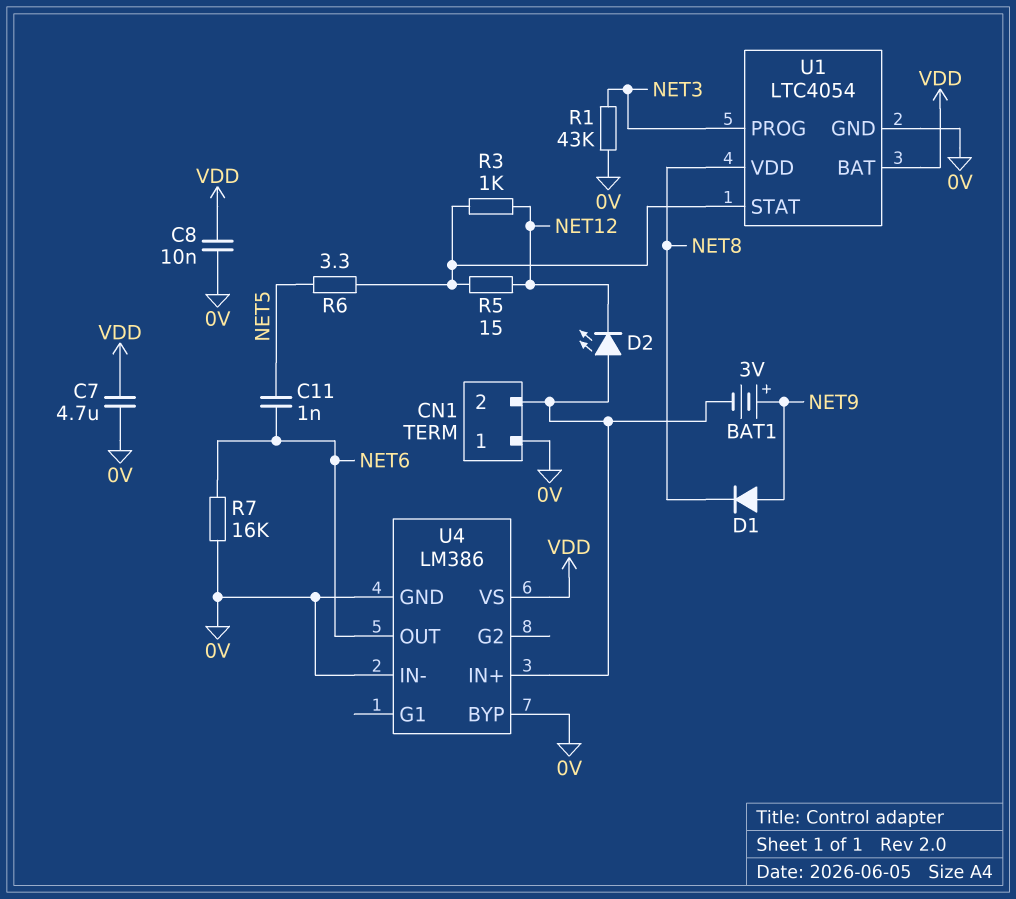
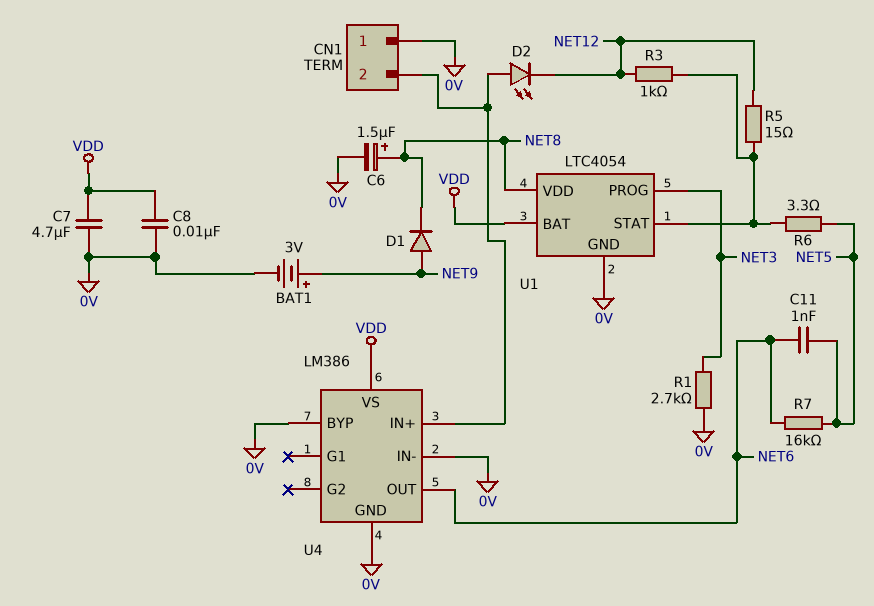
BAT1: 3V (plus NET9, minus CN1/2) -> 3V (plus NET9, minus 0V)
C6: none -> 1.5uF (plus NET8, minus 0V)
R1: 43k (0V, NET3) -> 2.7k (0V, NET3)
R7: 16k (0V, NET6) -> 16k (NET5, NET6)

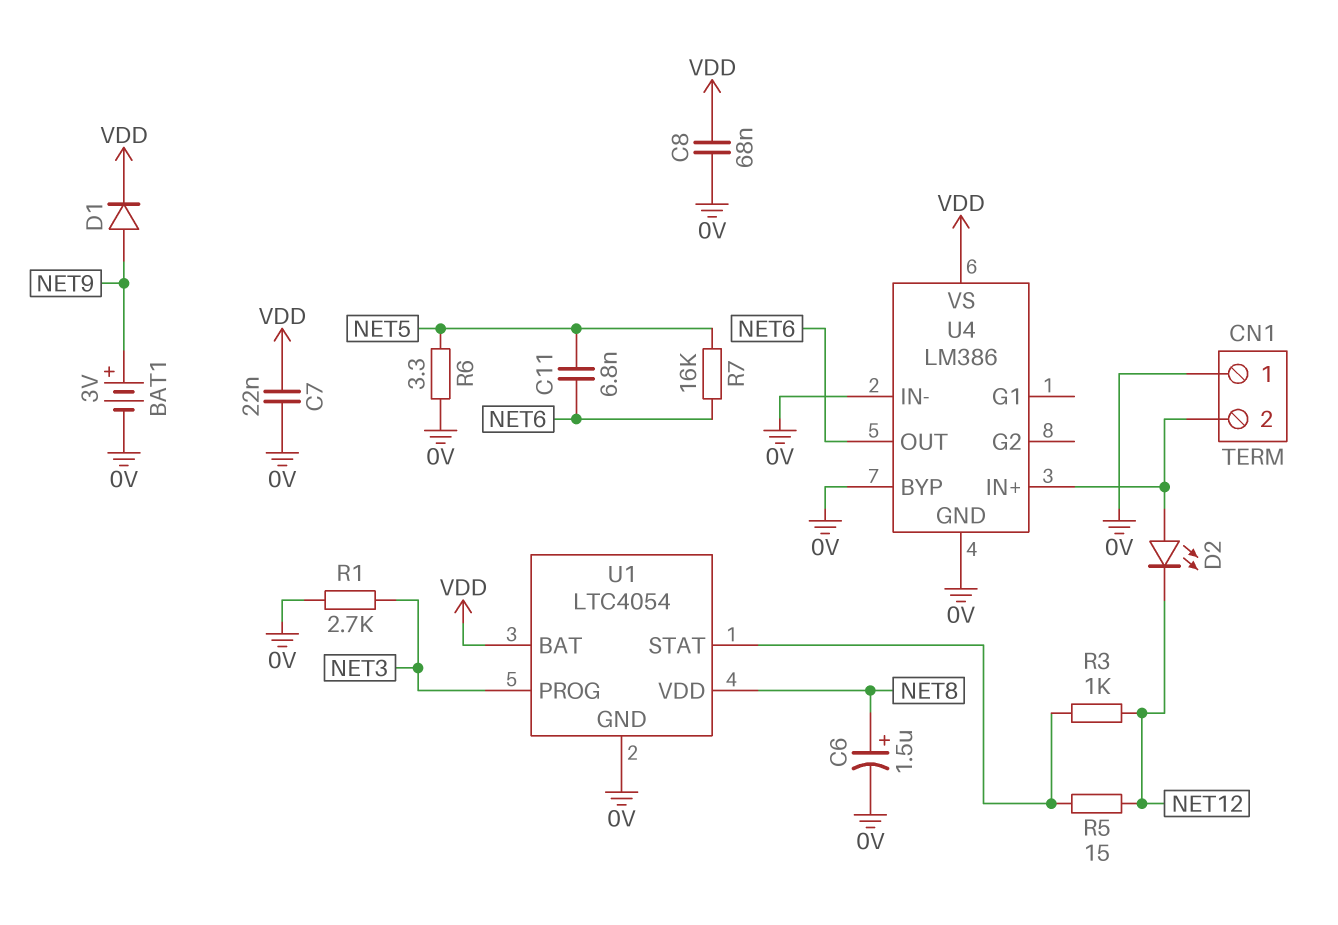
C7: 4.7uF (0V, VDD) -> 22nF (0V, VDD)
C8: 10nF (0V, VDD) -> 68nF (0V, VDD)
C11: 1nF (NET5, NET6) -> 6.8nF (NET5, NET6)
D1: diode (A NET9, K NET8) -> diode (A NET9, K VDD)
R6: 3.3 (NET5, U1/STAT) -> 3.3 (0V, NET5)

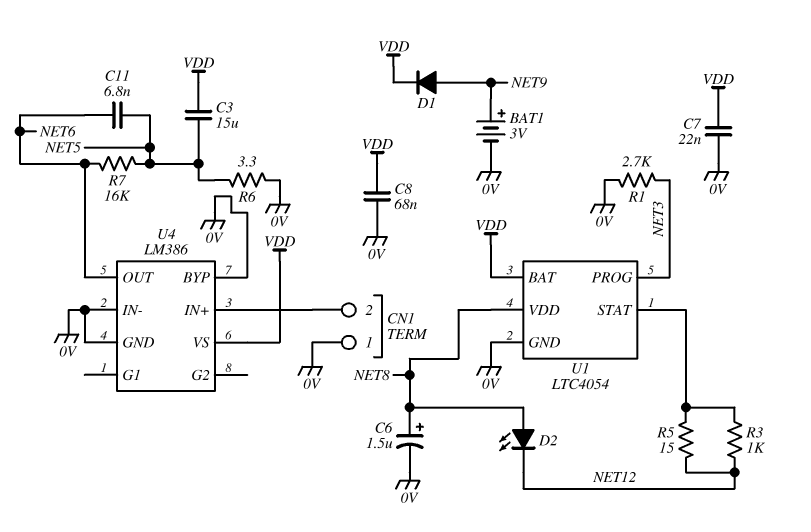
C3: none -> 15uF (NET5, VDD)
D2: LED (A CN1/2, K NET12) -> LED (A NET8, K NET12)

